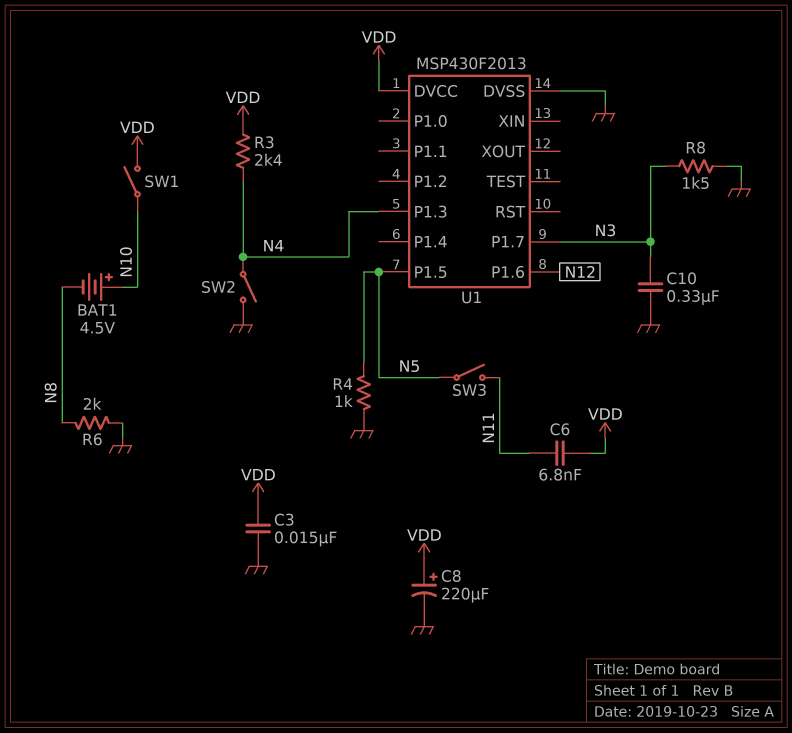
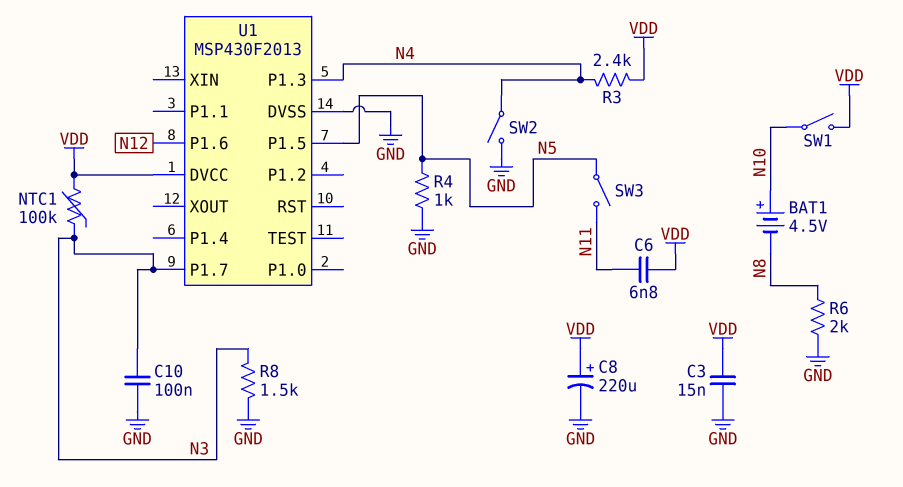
C10: 330nF (GND, N3) -> 100nF (GND, N3)
NTC1: none -> 100k (N3, VDD)

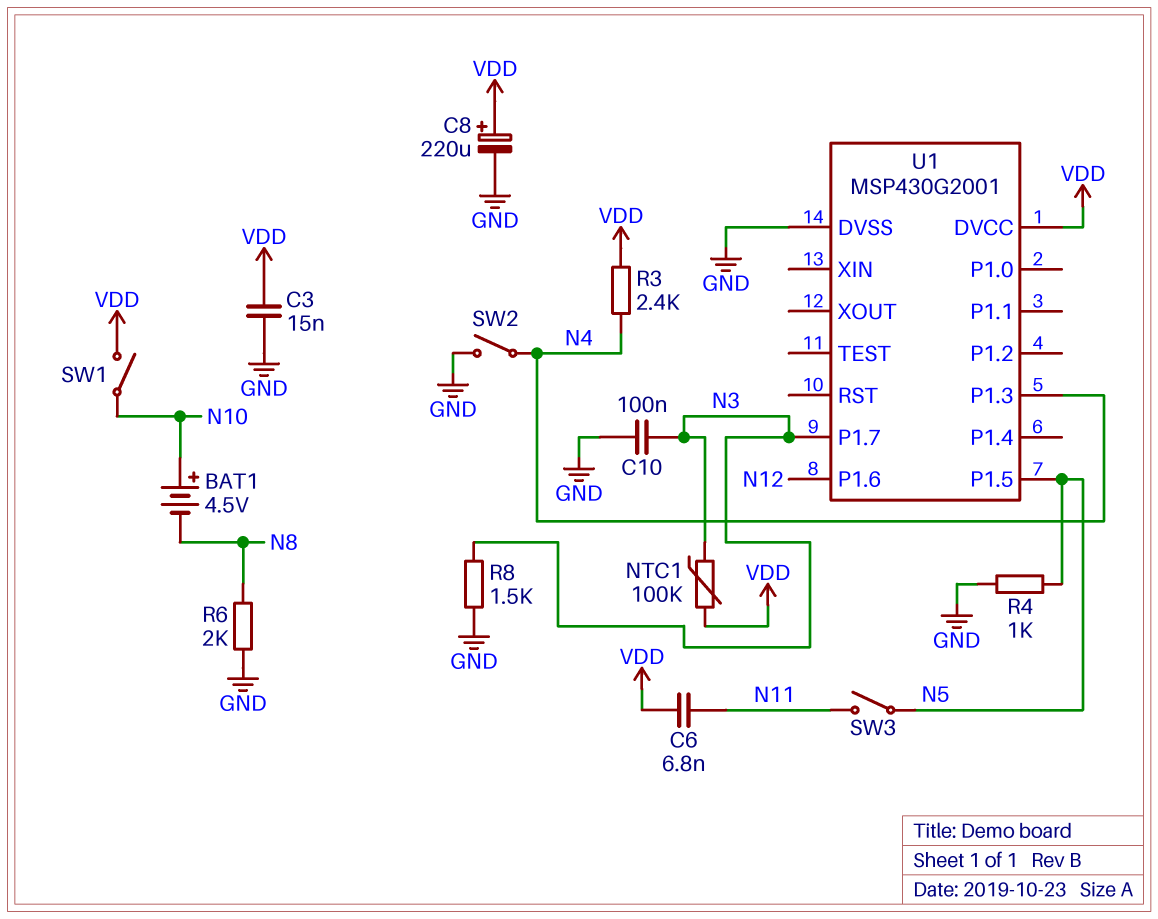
U1: MSP430F2013 -> MSP430G2001

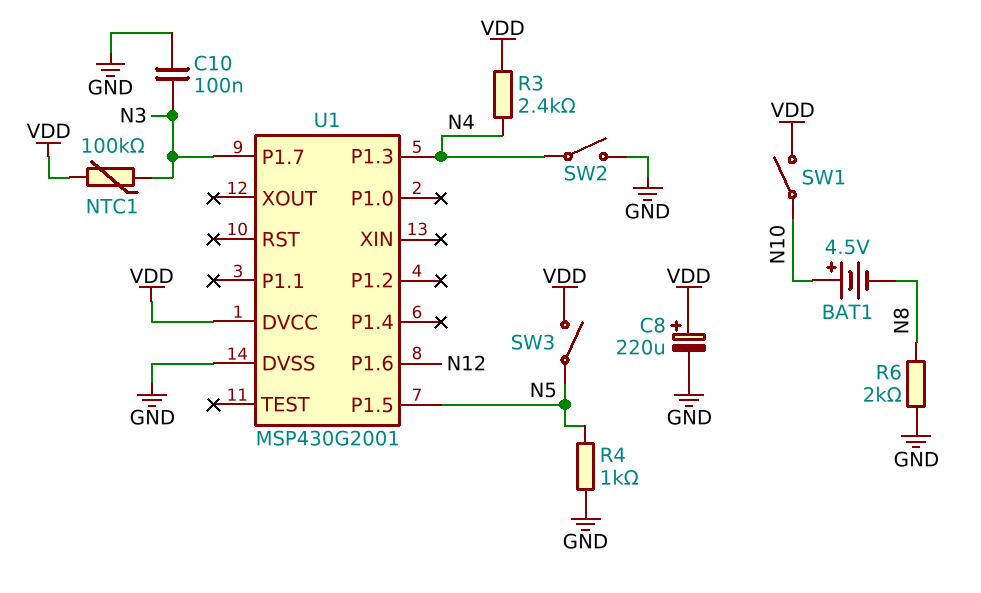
C3: 15nF (GND, VDD) -> none
C6: 6.8nF (N11, VDD) -> none
R8: 1.5k (GND, N3) -> none
SW3: switch (N5, N11) -> switch (N5, VDD)

